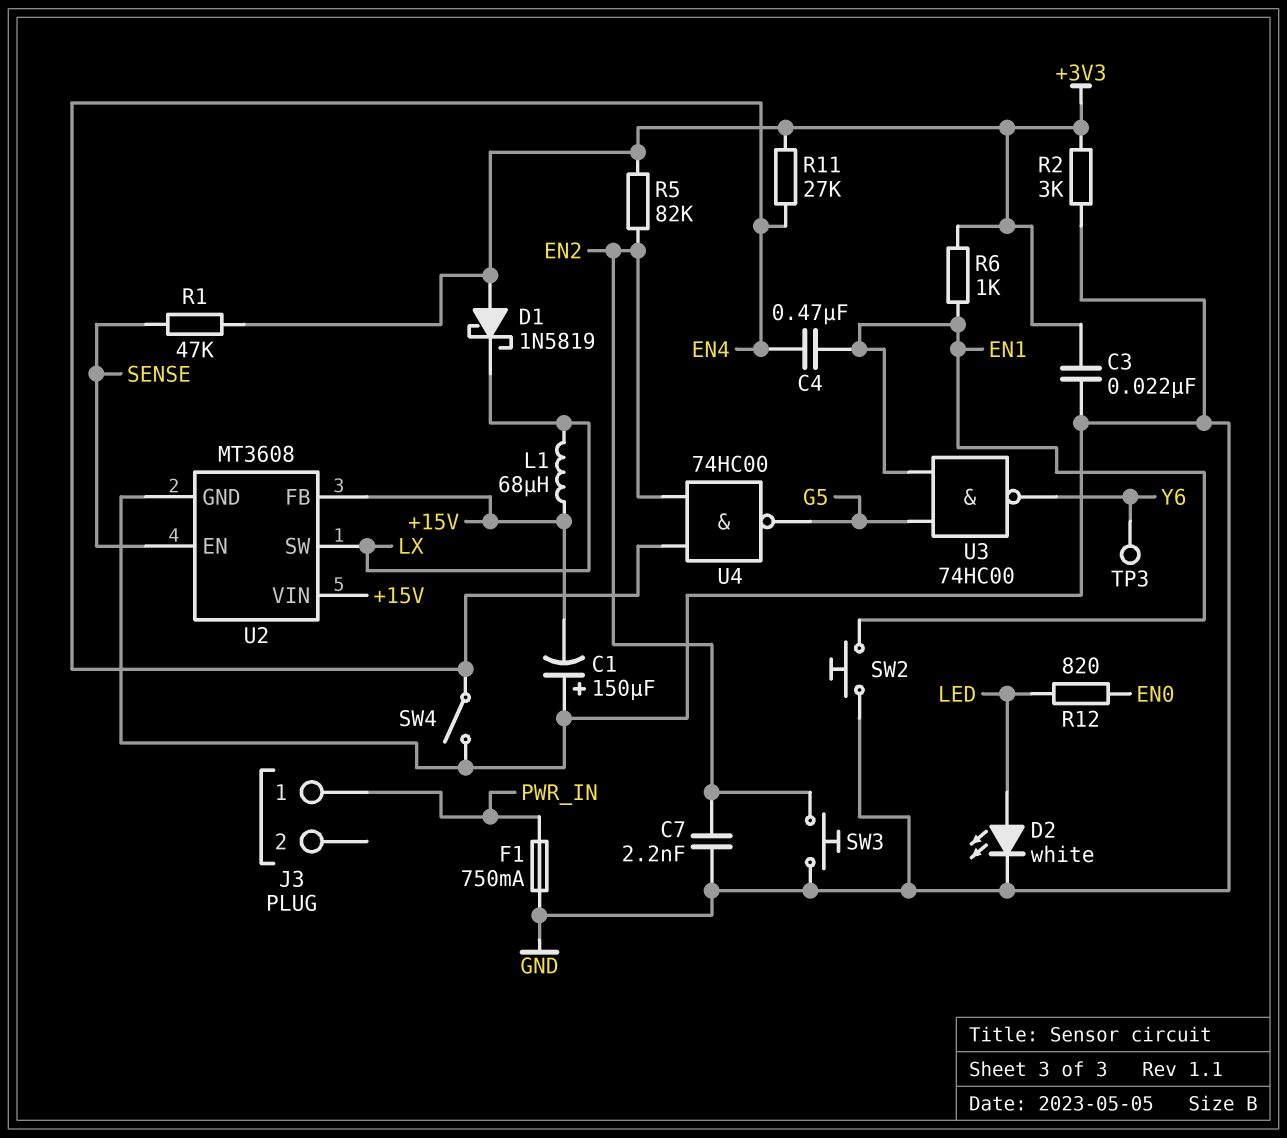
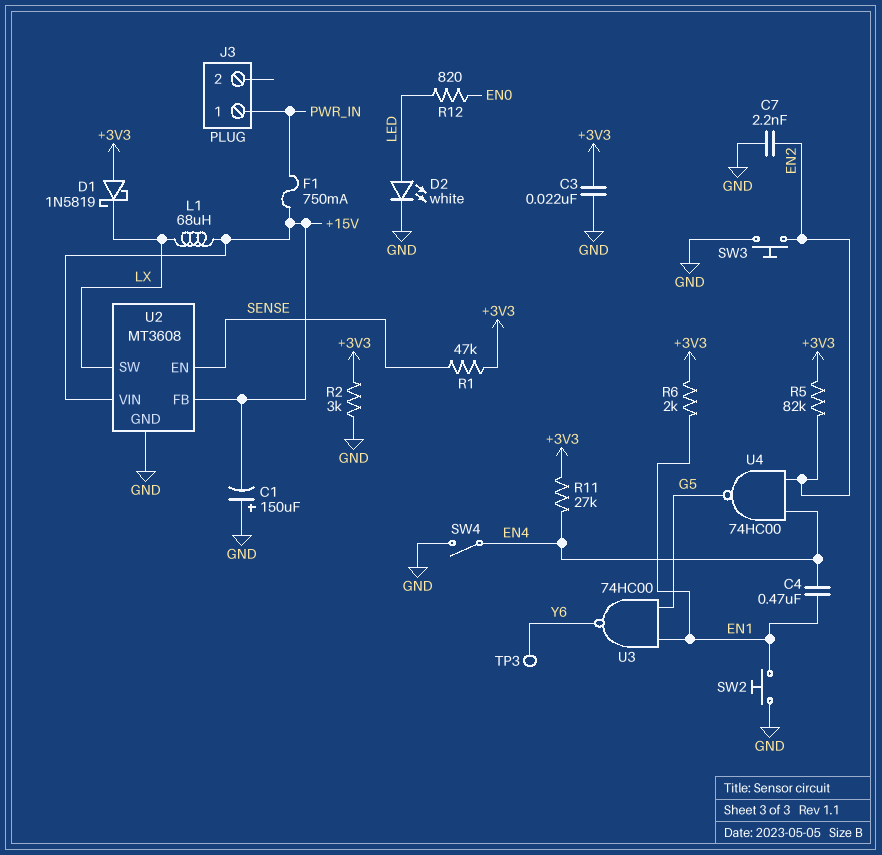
F1: 750mA (GND, PWR_IN) -> 750mA (+15V, PWR_IN)
R6: 1k (+3V3, EN1) -> 2k (+3V3, EN1)

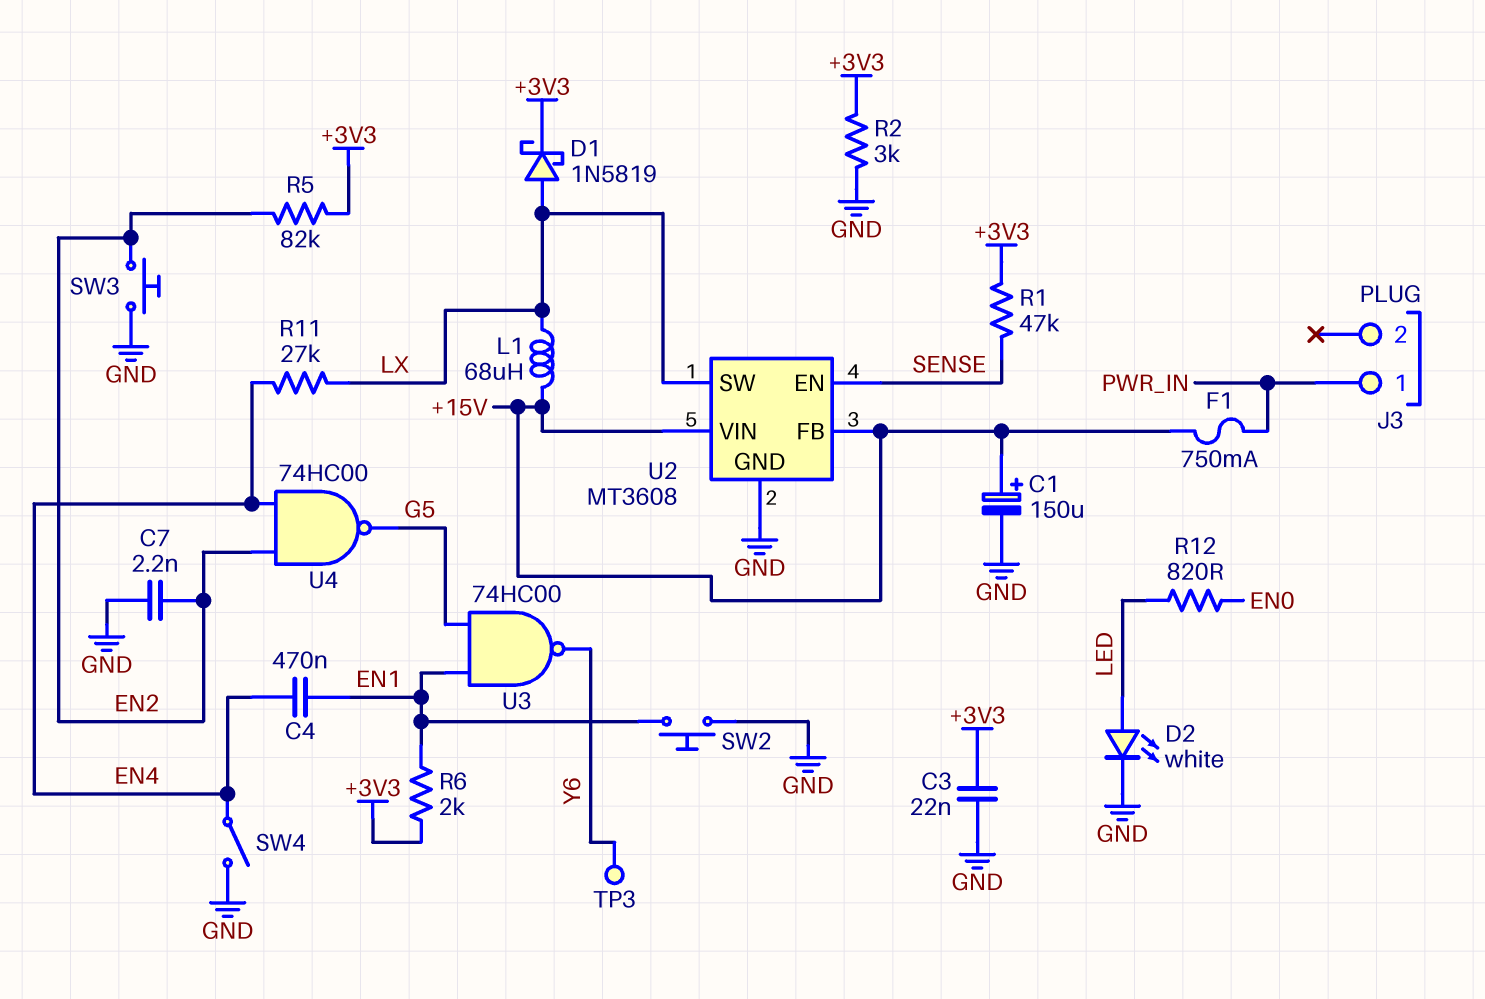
C1: 150uF (plus GND, minus +15V) -> 150uF (plus +15V, minus GND)
D1: schottky 1N5819 (A +3V3, K LX) -> schottky 1N5819 (A LX, K +3V3)
R11: 27k (+3V3, EN4) -> 27k (EN4, LX)

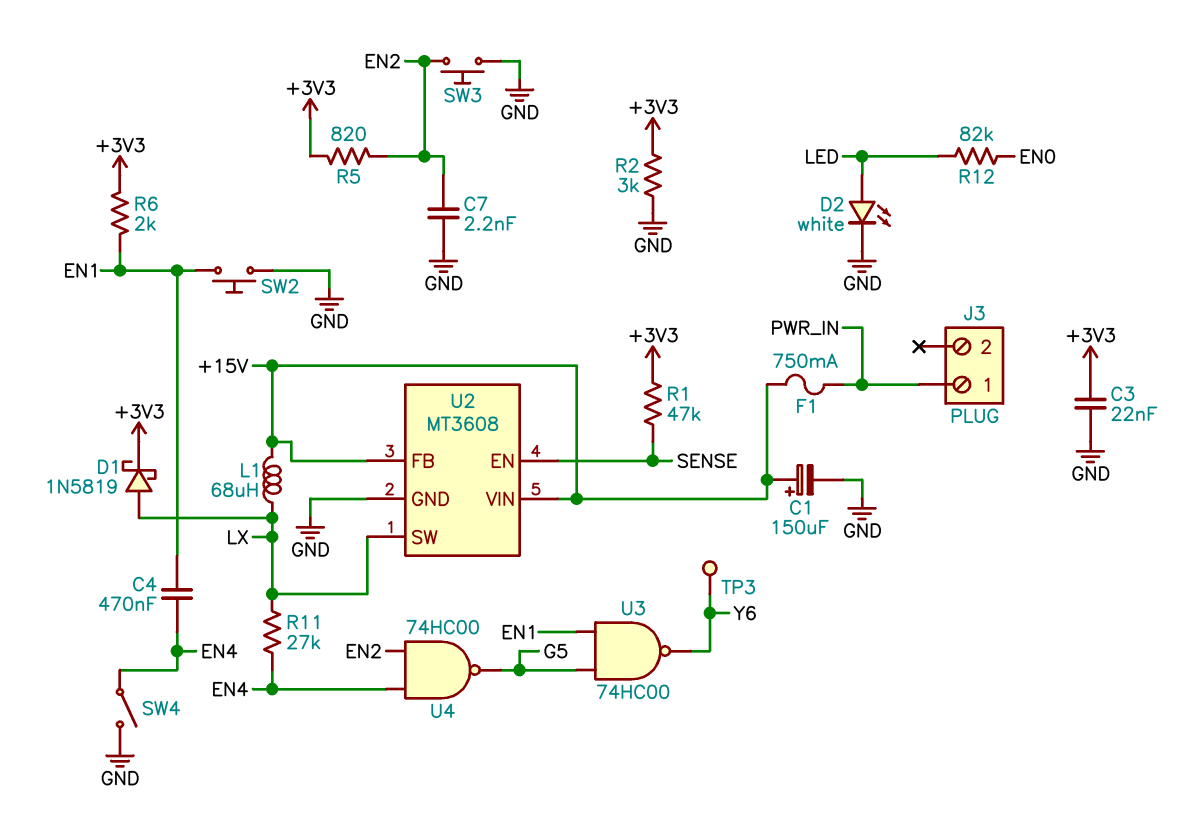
R5: 82k (+3V3, EN2) -> 820 (+3V3, EN2)
R12: 820 (EN0, LED) -> 82k (EN0, LED)

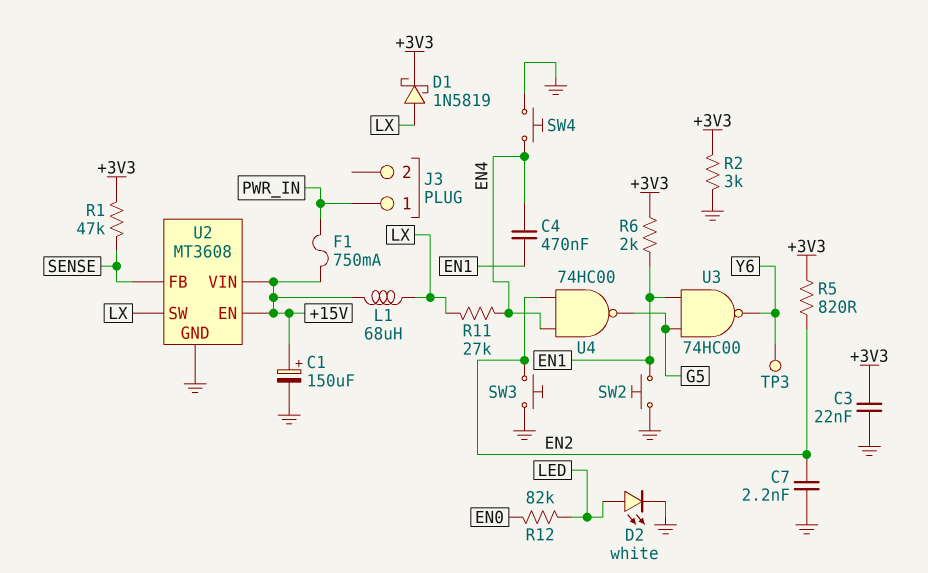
SW4: switch (EN4, GND) -> button (EN4, GND)
U2 pin EN: SENSE -> +15V
U2 pin FB: +15V -> SENSE

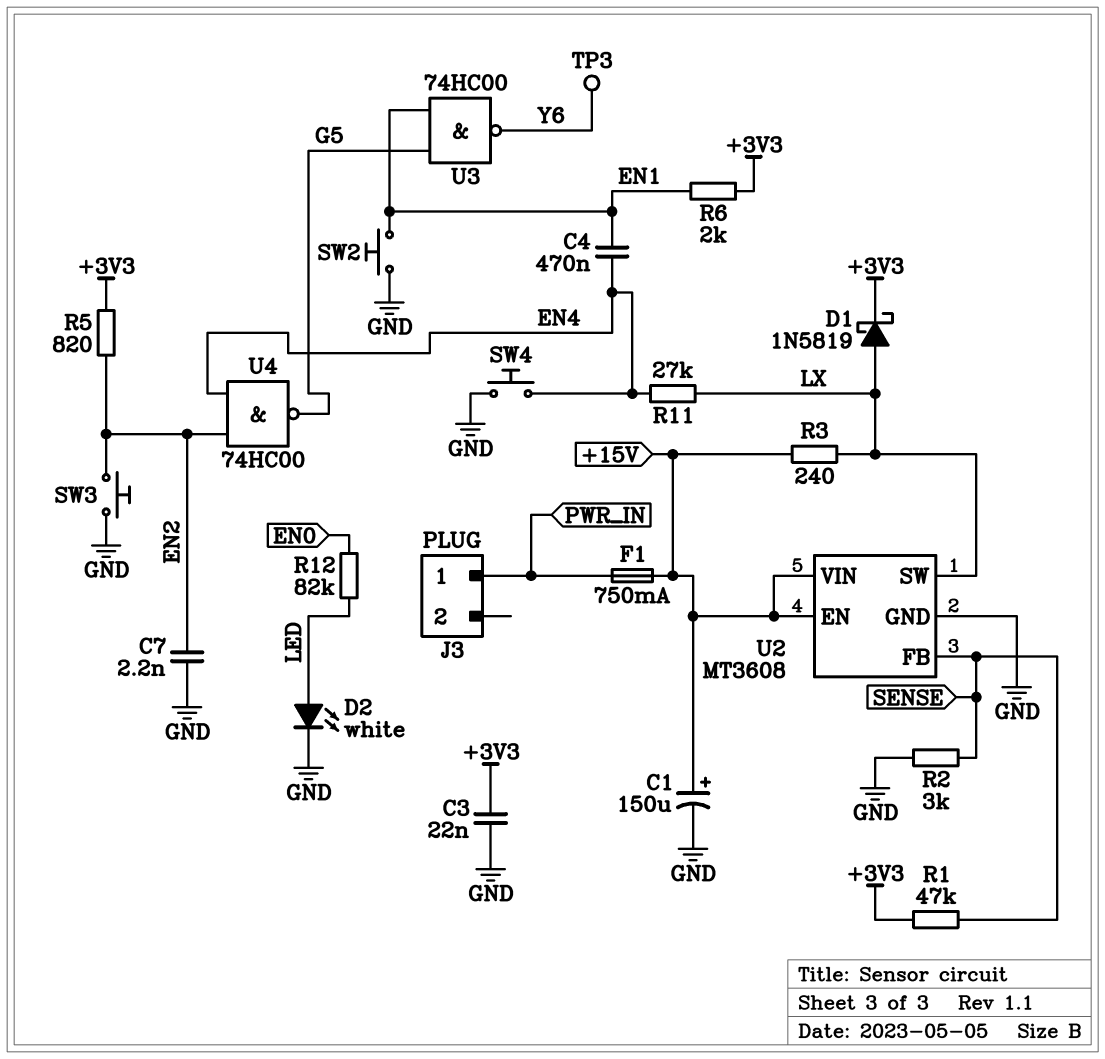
L1: 68uH (+15V, LX) -> none
R2: 3k (+3V3, GND) -> 3k (GND, SENSE)
R3: none -> 240 (+15V, LX)

